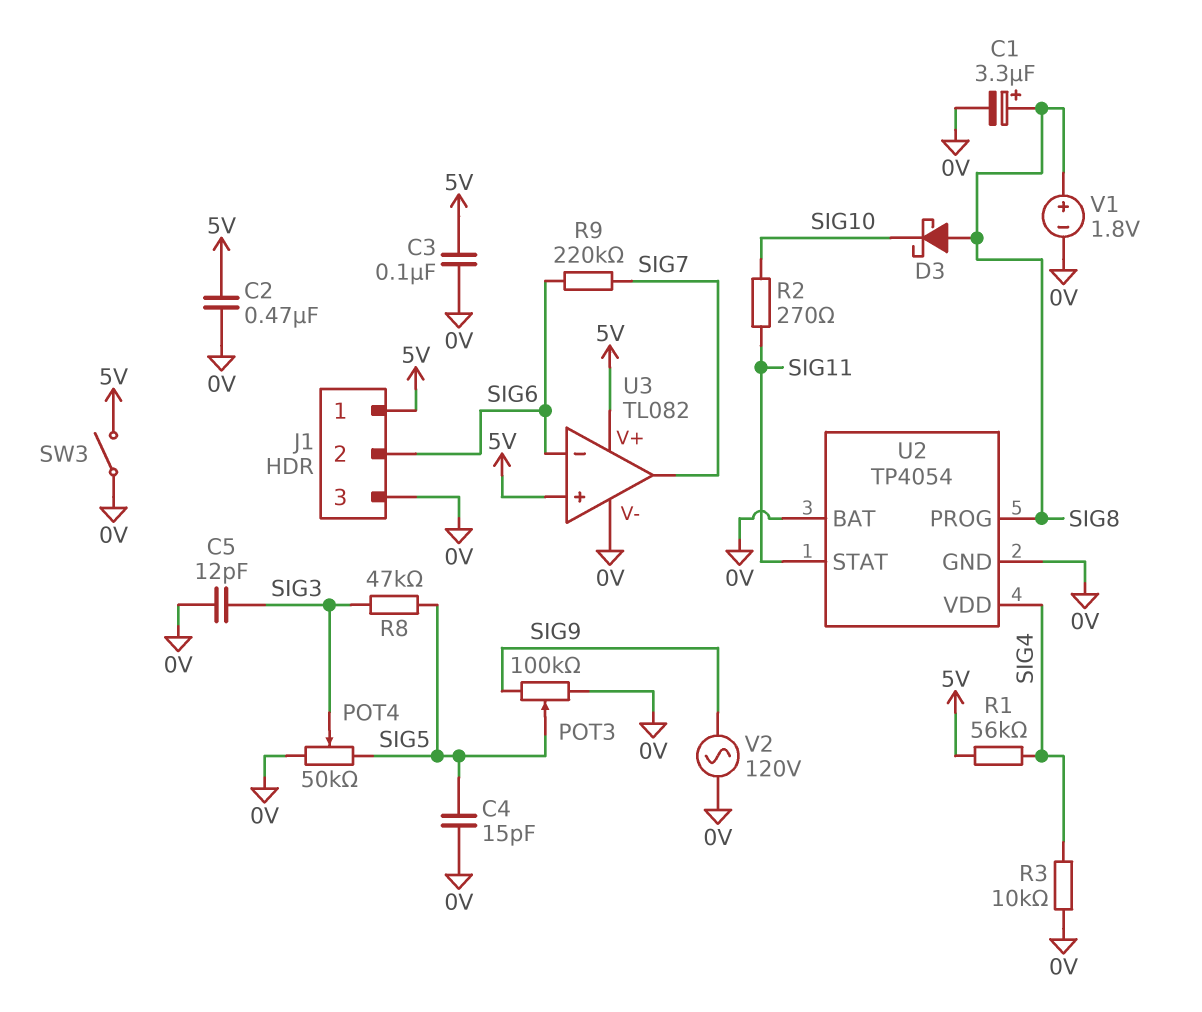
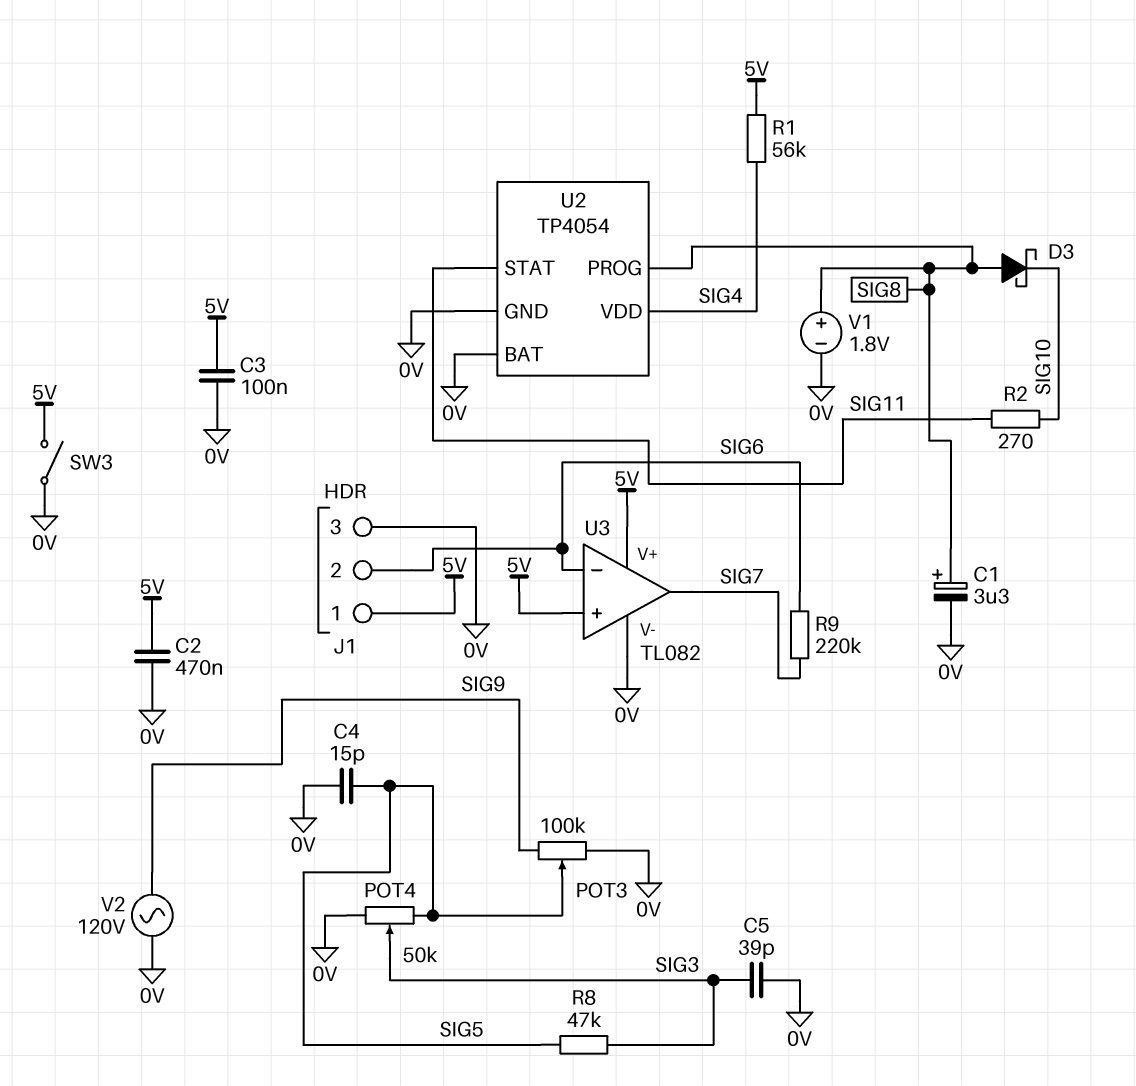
C5: 12pF (0V, SIG3) -> 39pF (0V, SIG3)
R3: 10k (0V, SIG4) -> none

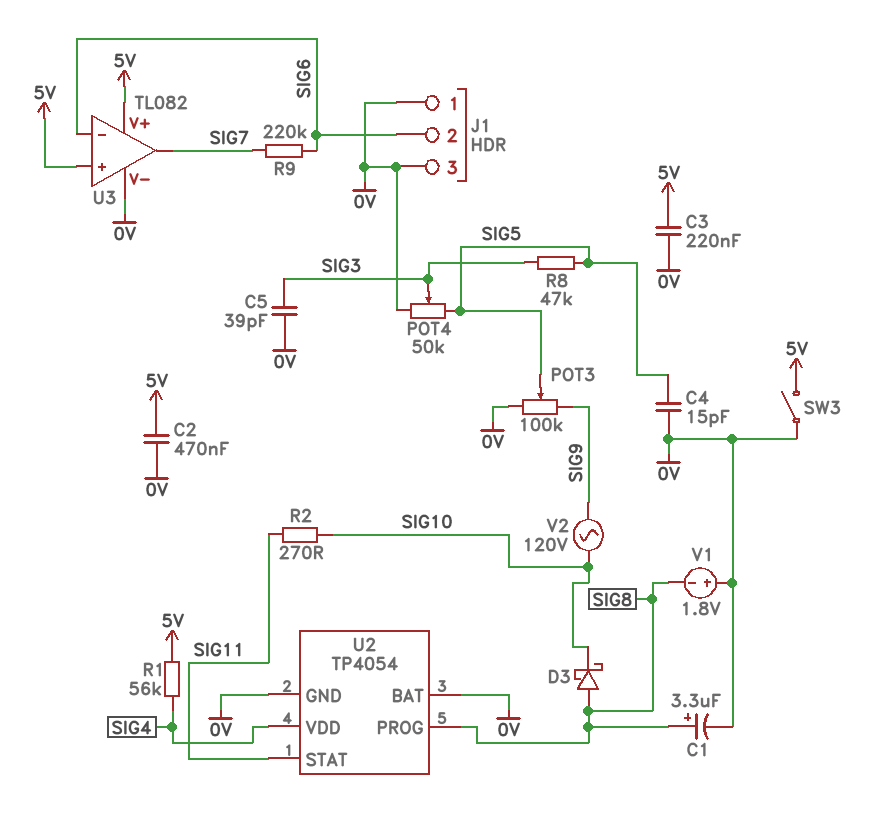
C3: 100nF (0V, 5V) -> 220nF (0V, 5V)
J1 pin 1: 5V -> 0V
V1: 1.8V (plus SIG8, minus 0V) -> 1.8V (plus 0V, minus SIG8)
V2: AC 120V (0V, SIG9) -> AC 120V (SIG9, SIG10)

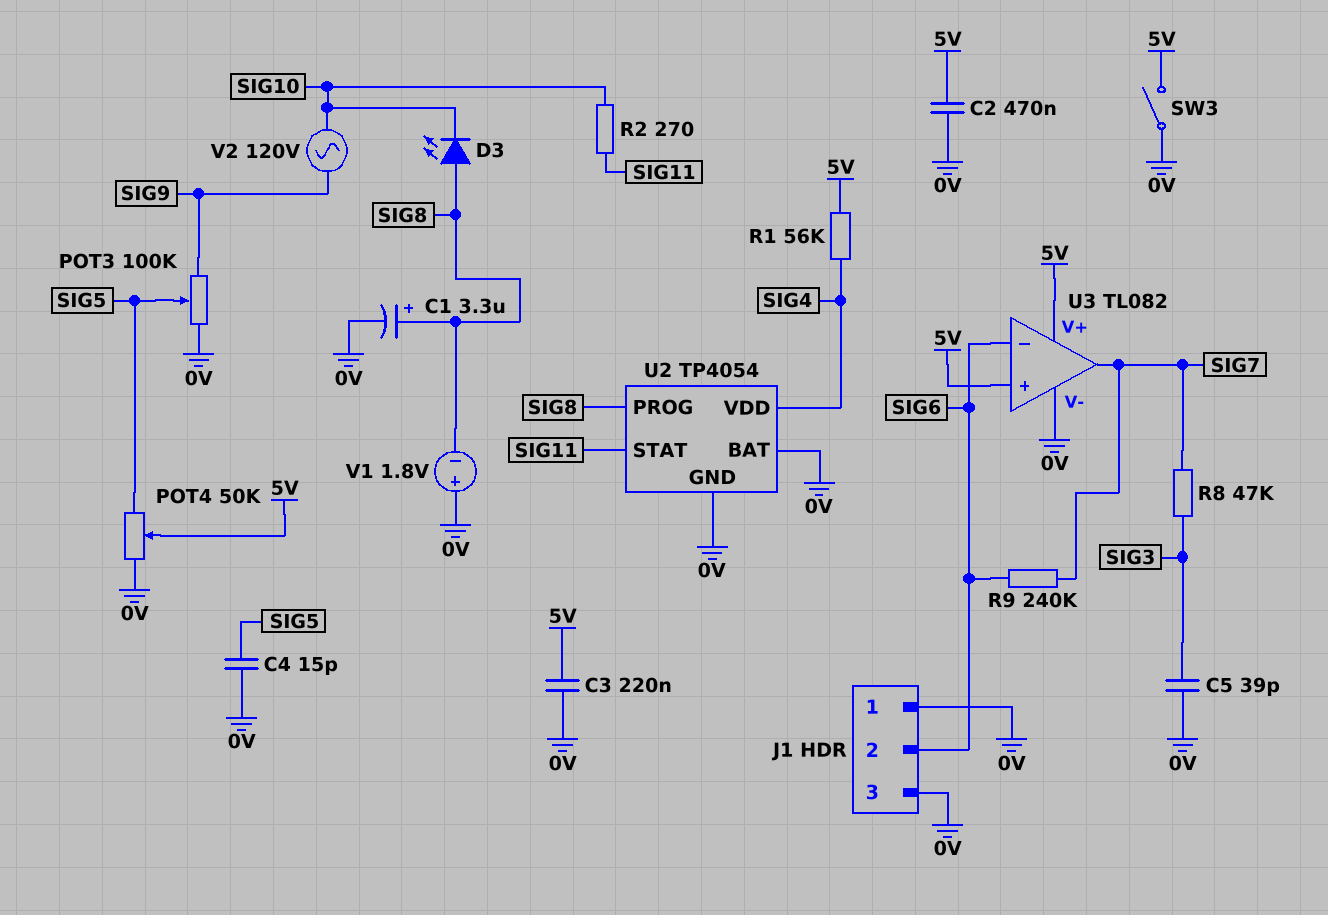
D3: schottky (A SIG8, K SIG10) -> LED (A SIG8, K SIG10)
POT4: 50k (0V, SIG5, wiper SIG3) -> 50k (0V, SIG5, wiper 5V)
R8: 47k (SIG3, SIG5) -> 47k (SIG3, SIG7)
R9: 220k (SIG6, SIG7) -> 240k (SIG6, SIG7)

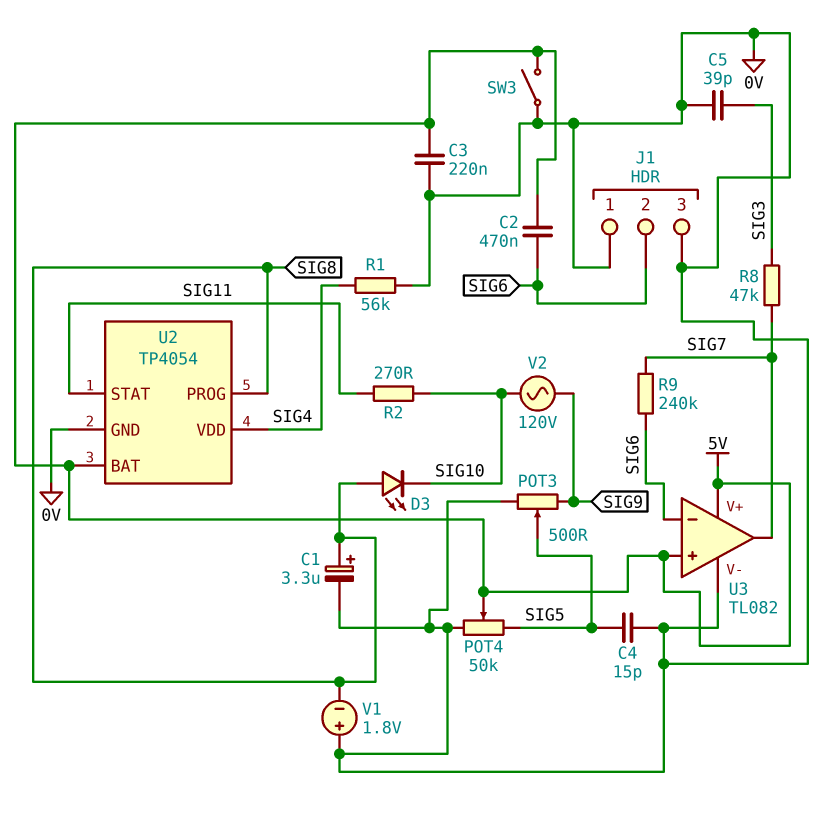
C2: 470nF (0V, 5V) -> 470nF (5V, SIG6)
POT3: 100k (0V, SIG9, wiper SIG5) -> 500 (0V, SIG9, wiper SIG5)
R1: 56k (5V, SIG4) -> 56k (0V, SIG4)
U2 pin BAT: 0V -> 5V

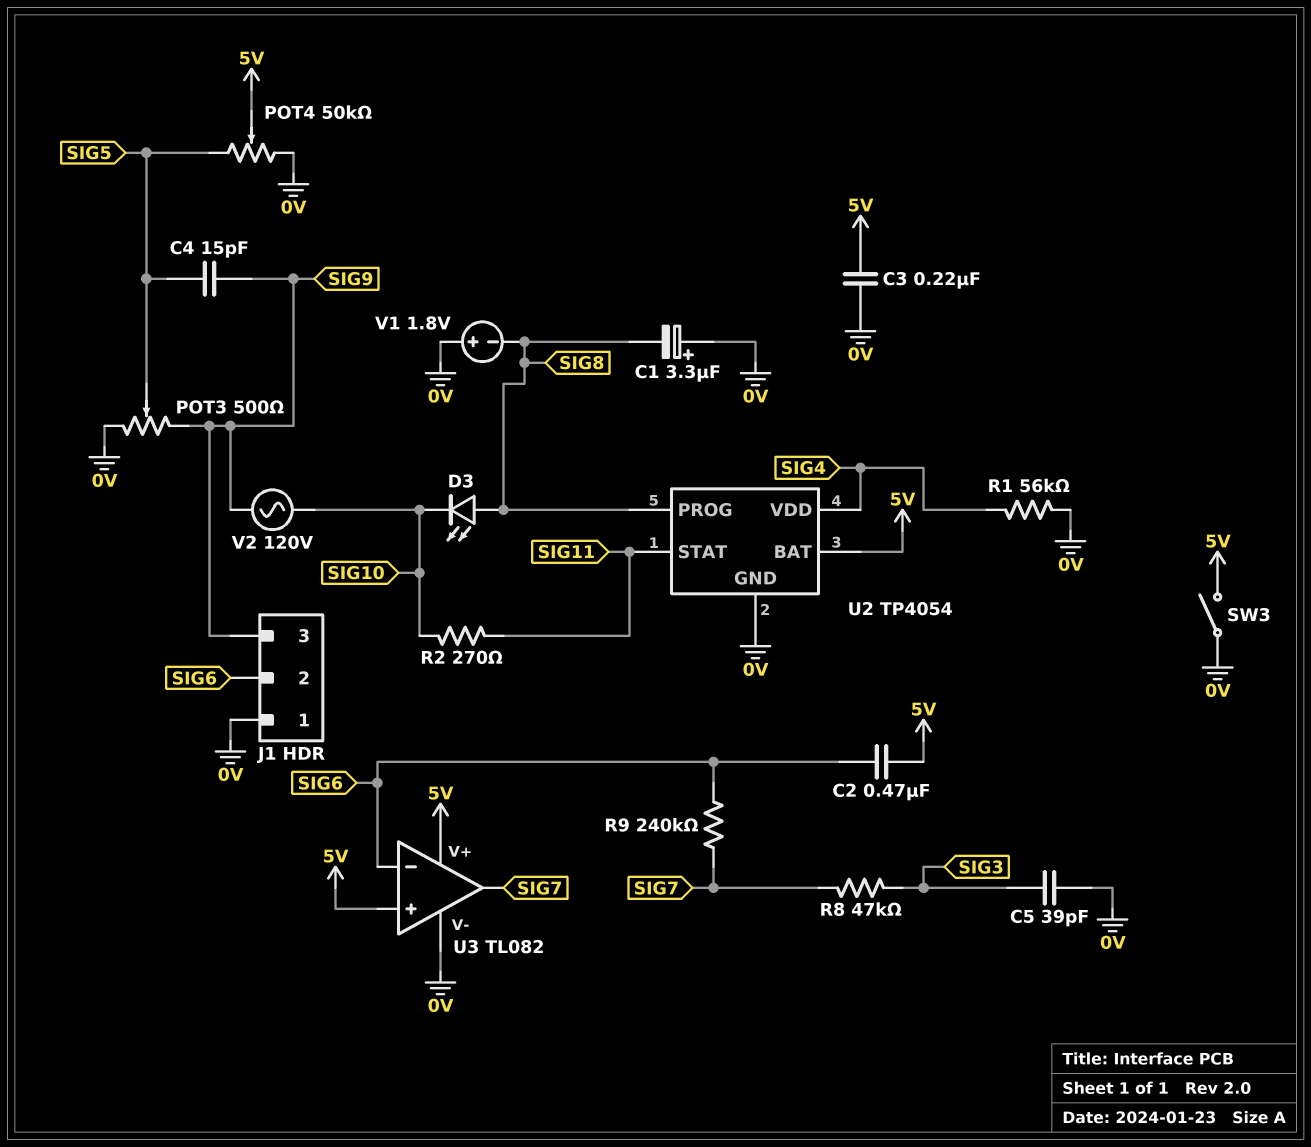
C1: 3.3uF (plus SIG8, minus 0V) -> 3.3uF (plus 0V, minus SIG8)
C4: 15pF (0V, SIG5) -> 15pF (SIG5, SIG9)
J1 pin 3: 0V -> SIG9

